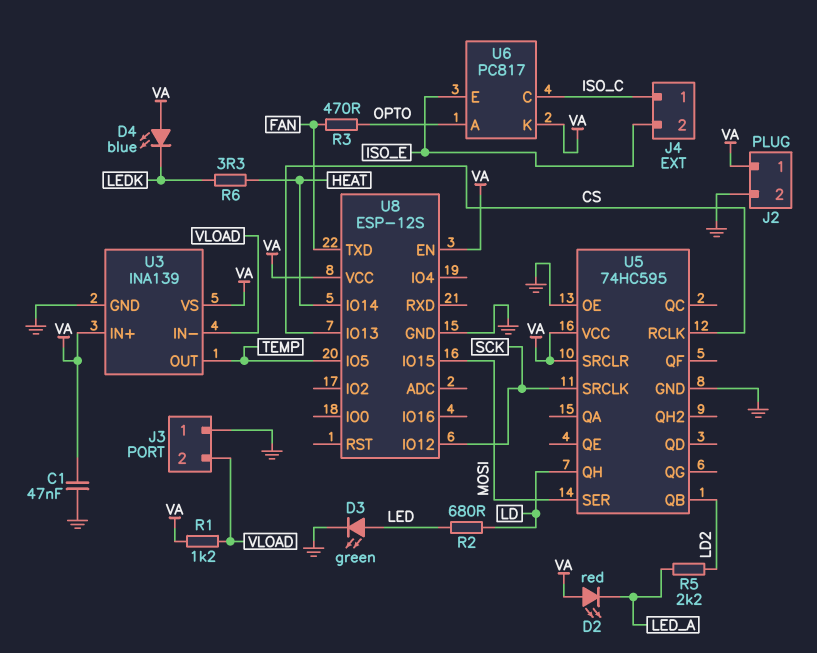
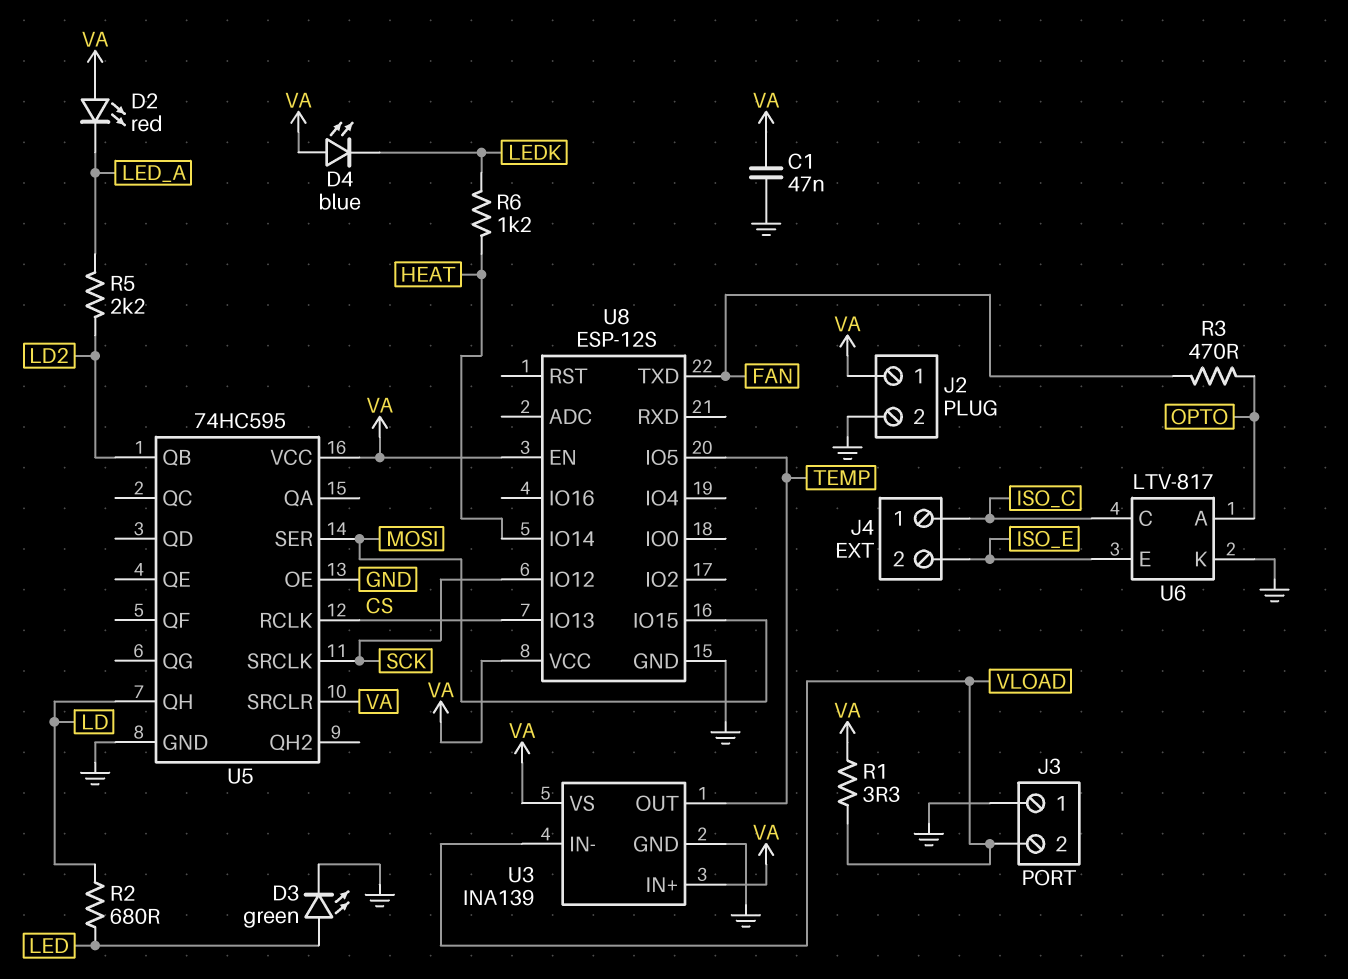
R1: 1.2k (VA, VLOAD) -> 3.3 (VA, VLOAD)
R6: 3.3 (HEAT, LEDK) -> 1.2k (HEAT, LEDK)
U6: PC817 -> LTV-817
U6 pin K: VA -> GND

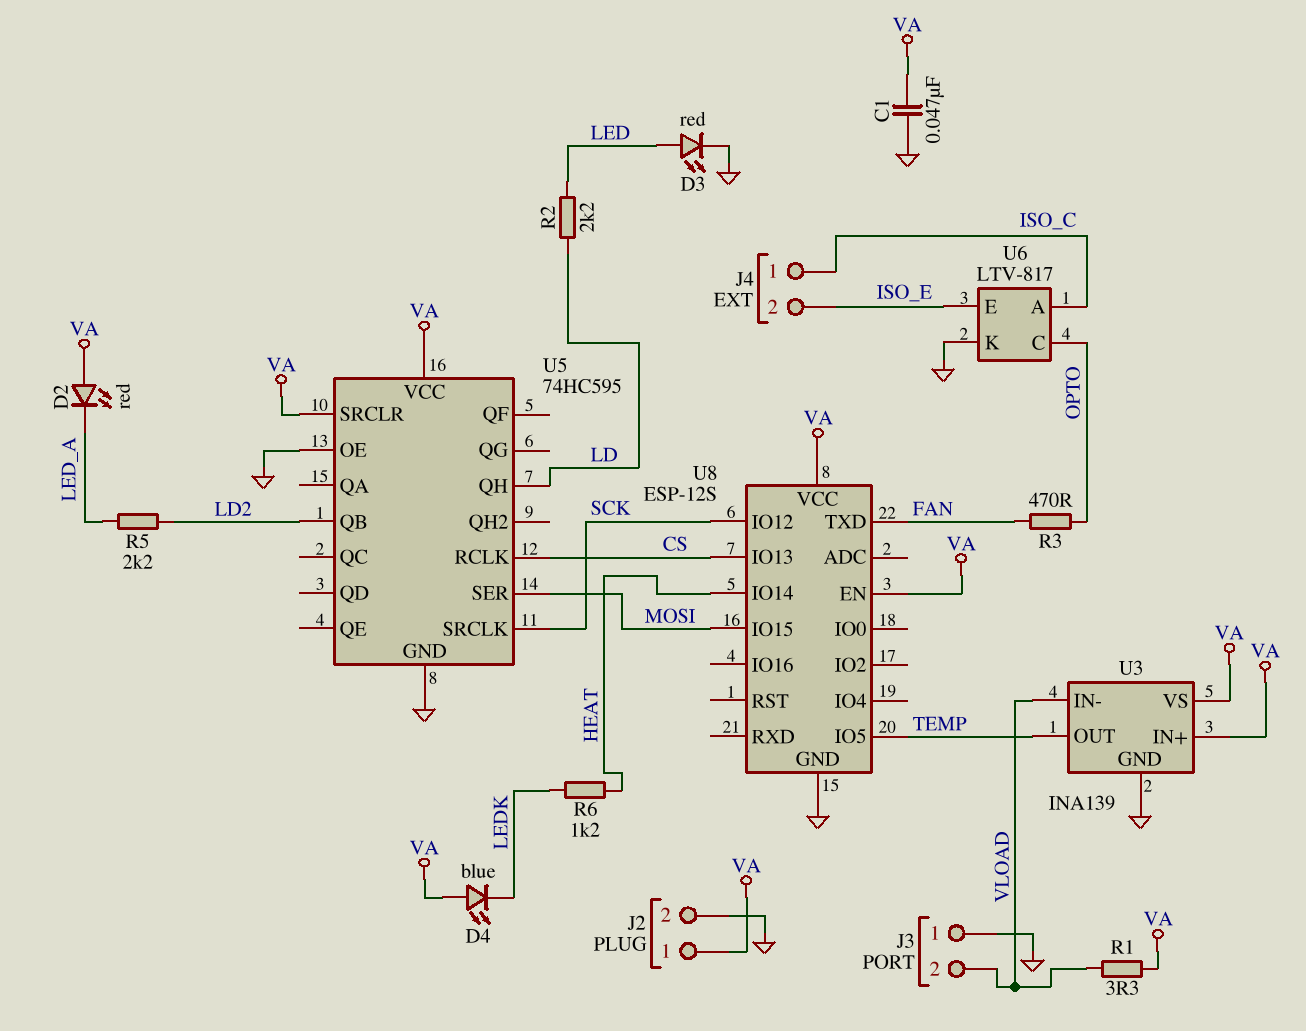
D3: LED green (A LED, K GND) -> LED red (A LED, K GND)
R2: 680 (LD, LED) -> 2.2k (LD, LED)
U6 pin A: OPTO -> ISO_C
U6 pin C: ISO_C -> OPTO

